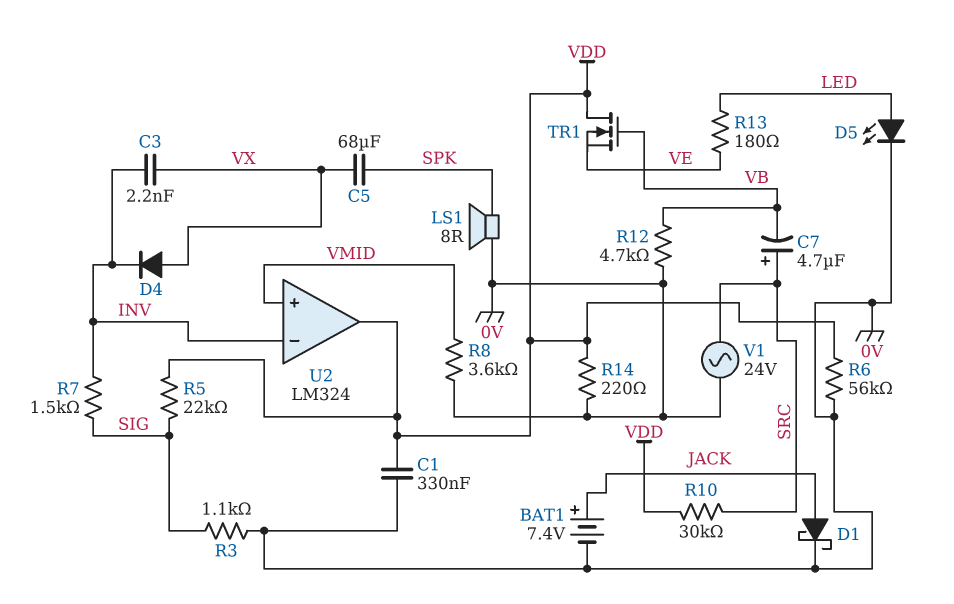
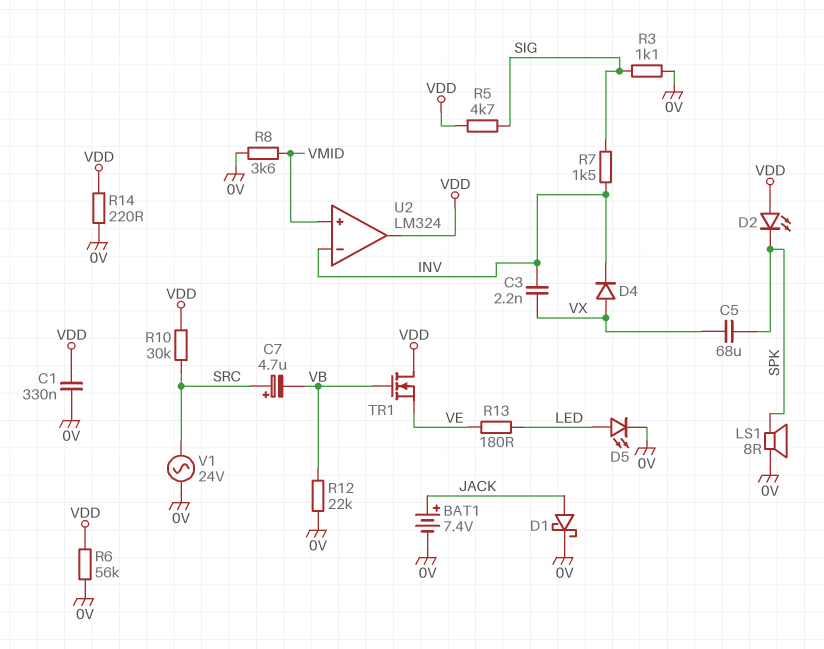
D2: none -> LED (A VDD, K SPK)
R5: 22k (SIG, VDD) -> 4.7k (SIG, VDD)
R12: 4.7k (0V, VB) -> 22k (0V, VB)

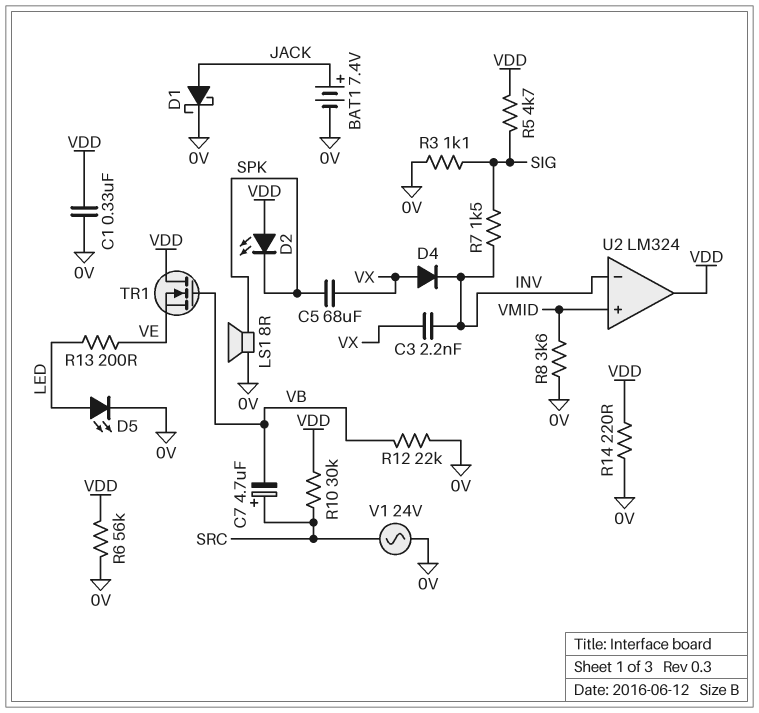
R13: 180 (LED, VE) -> 200 (LED, VE)

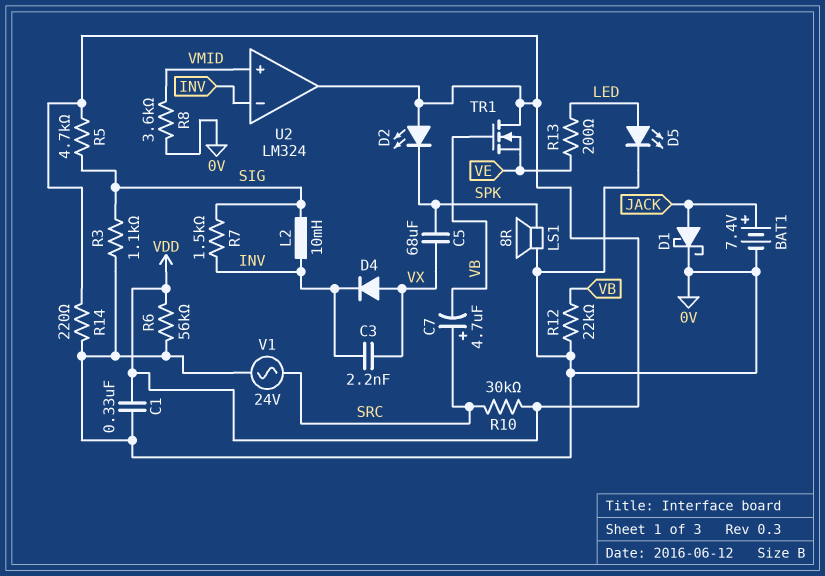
L2: none -> 10mH (INV, SIG)

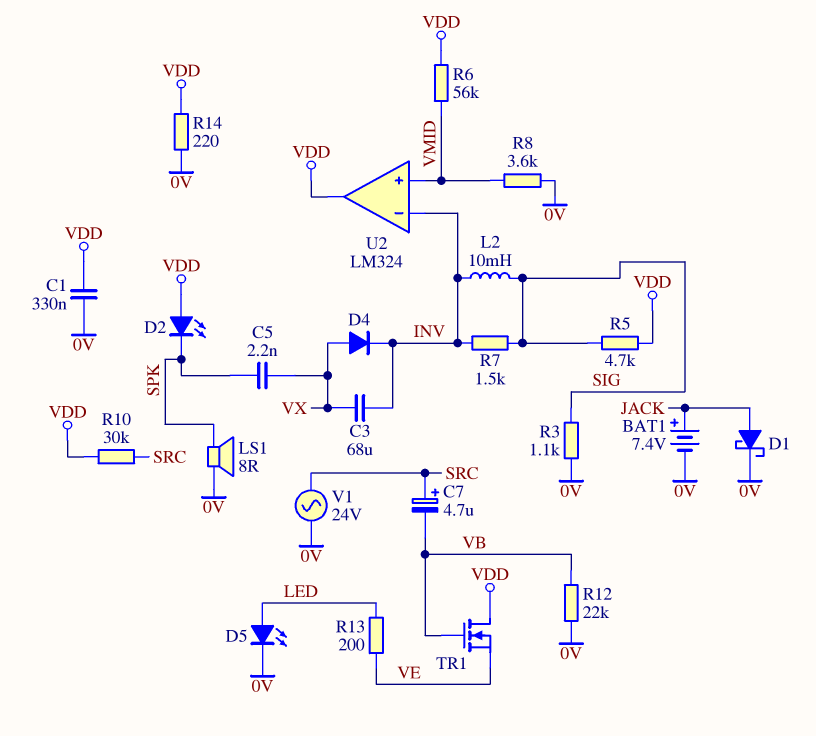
C3: 2.2nF (INV, VX) -> 68uF (INV, VX)
C5: 68uF (SPK, VX) -> 2.2nF (SPK, VX)
R6: 56k (0V, VDD) -> 56k (VDD, VMID)

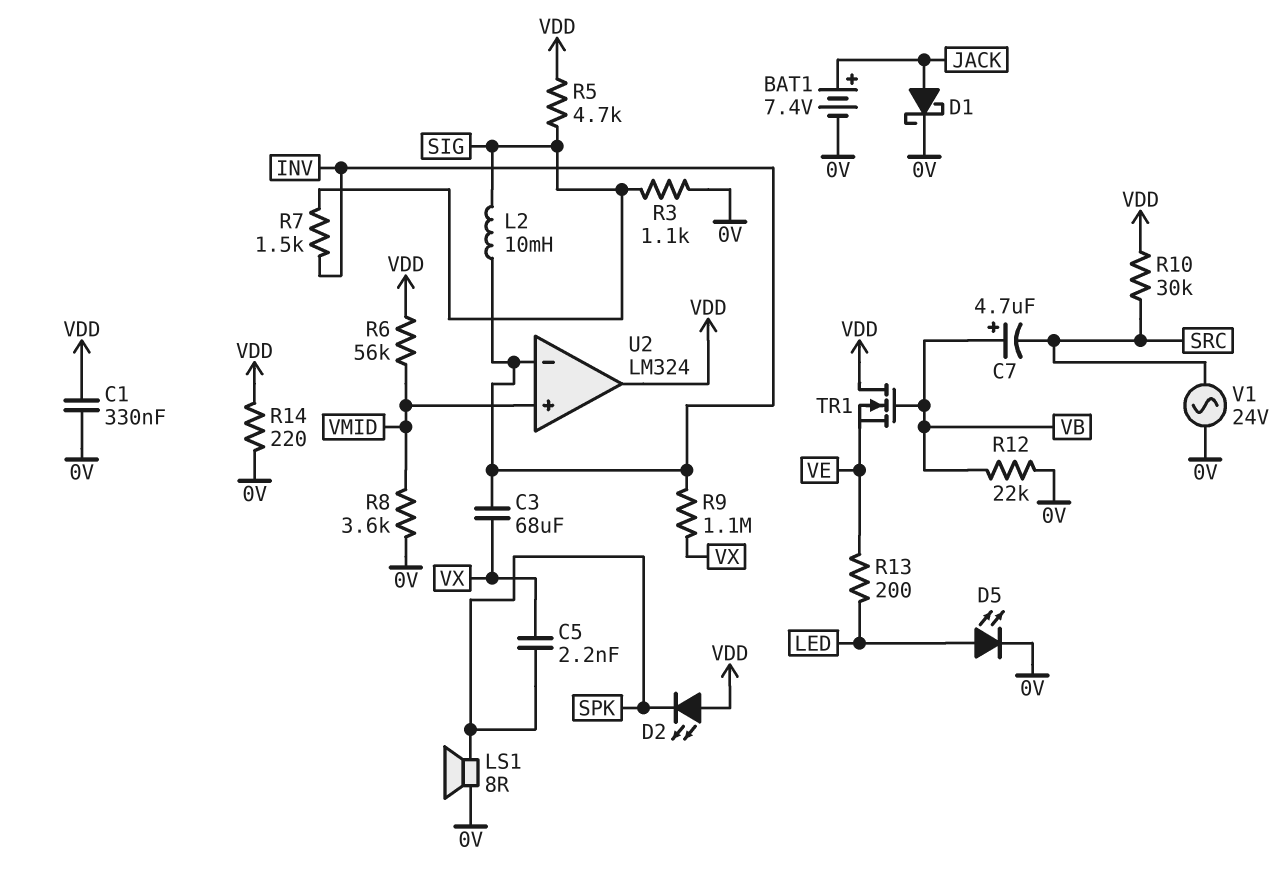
C7: 4.7uF (plus SRC, minus VB) -> 4.7uF (plus VB, minus SRC)
D4: diode (A VX, K INV) -> none
R9: none -> 1.1M (INV, VX)

